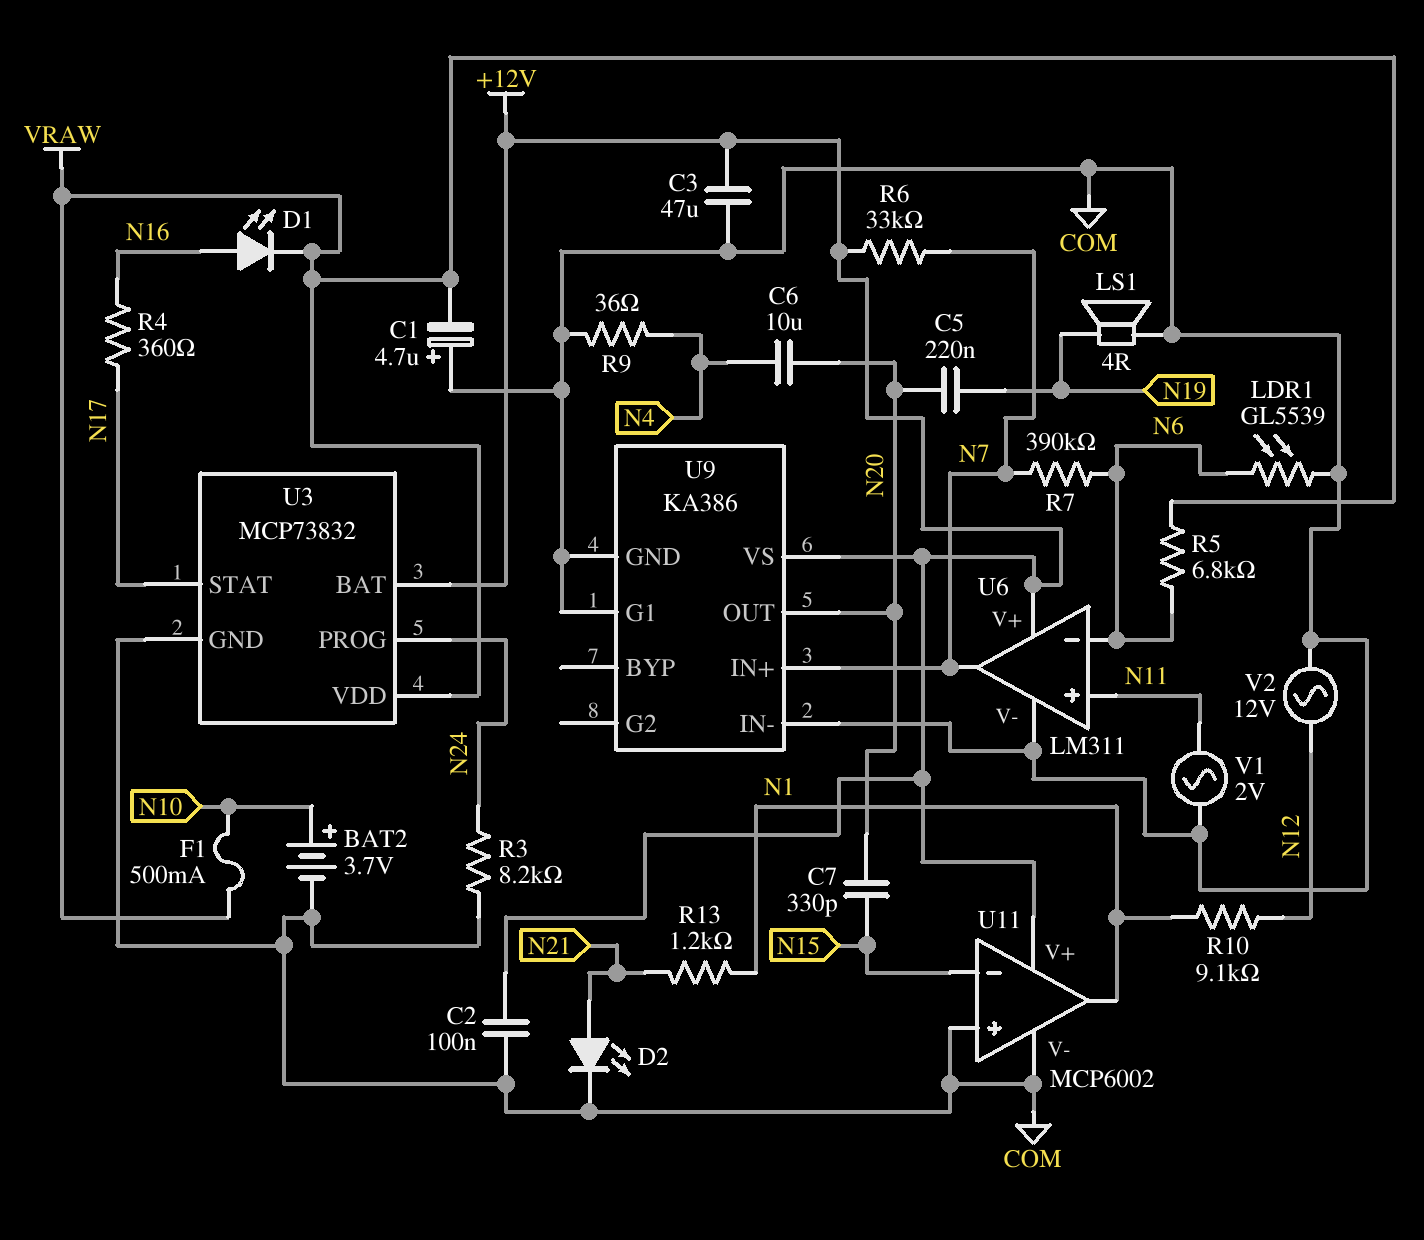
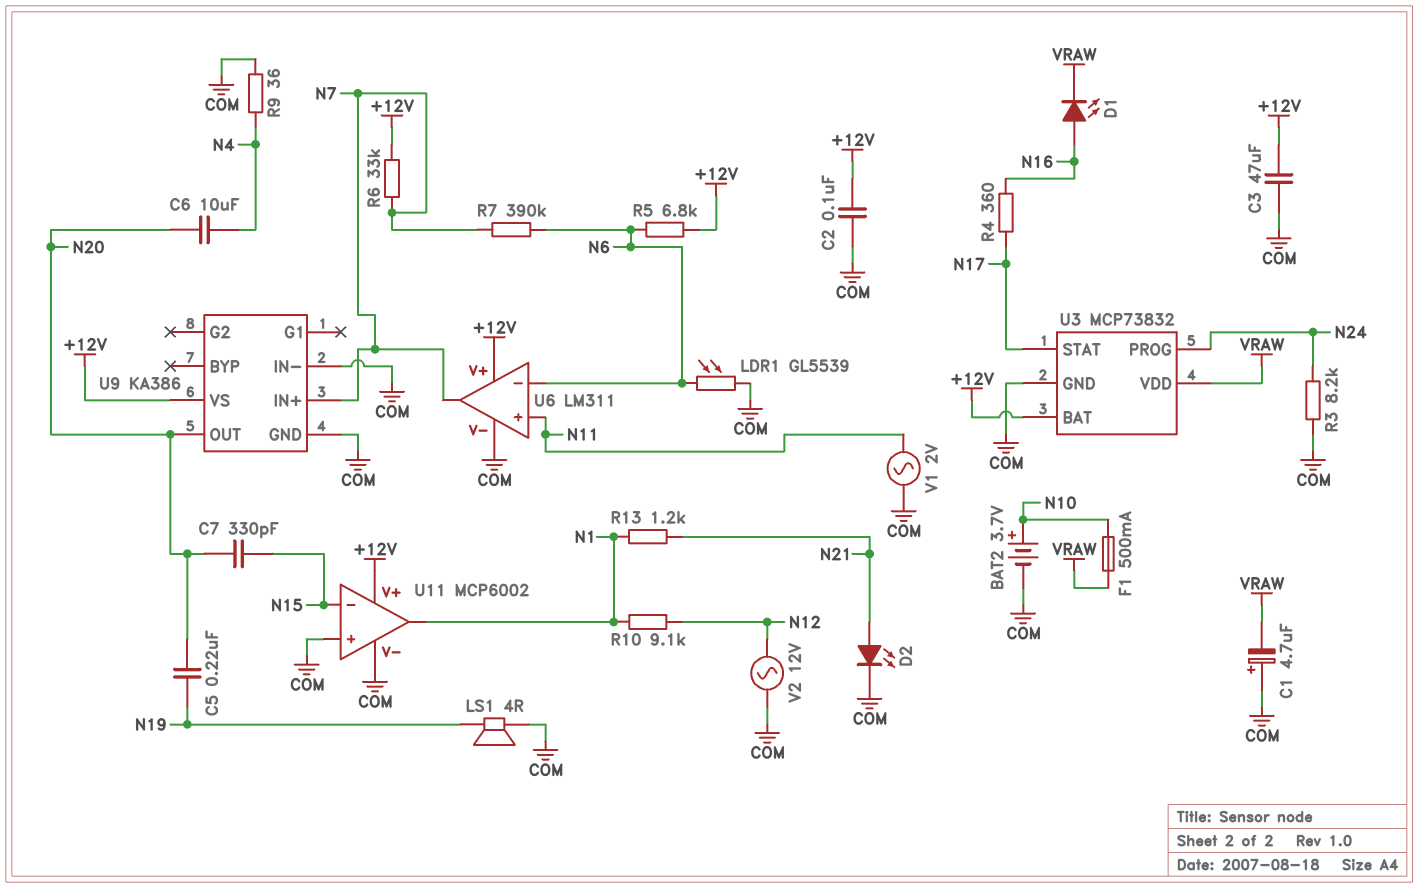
R5: 6.8k (N6, VRAW) -> 6.8k (+12V, N6)
U9 pin G1: COM -> none

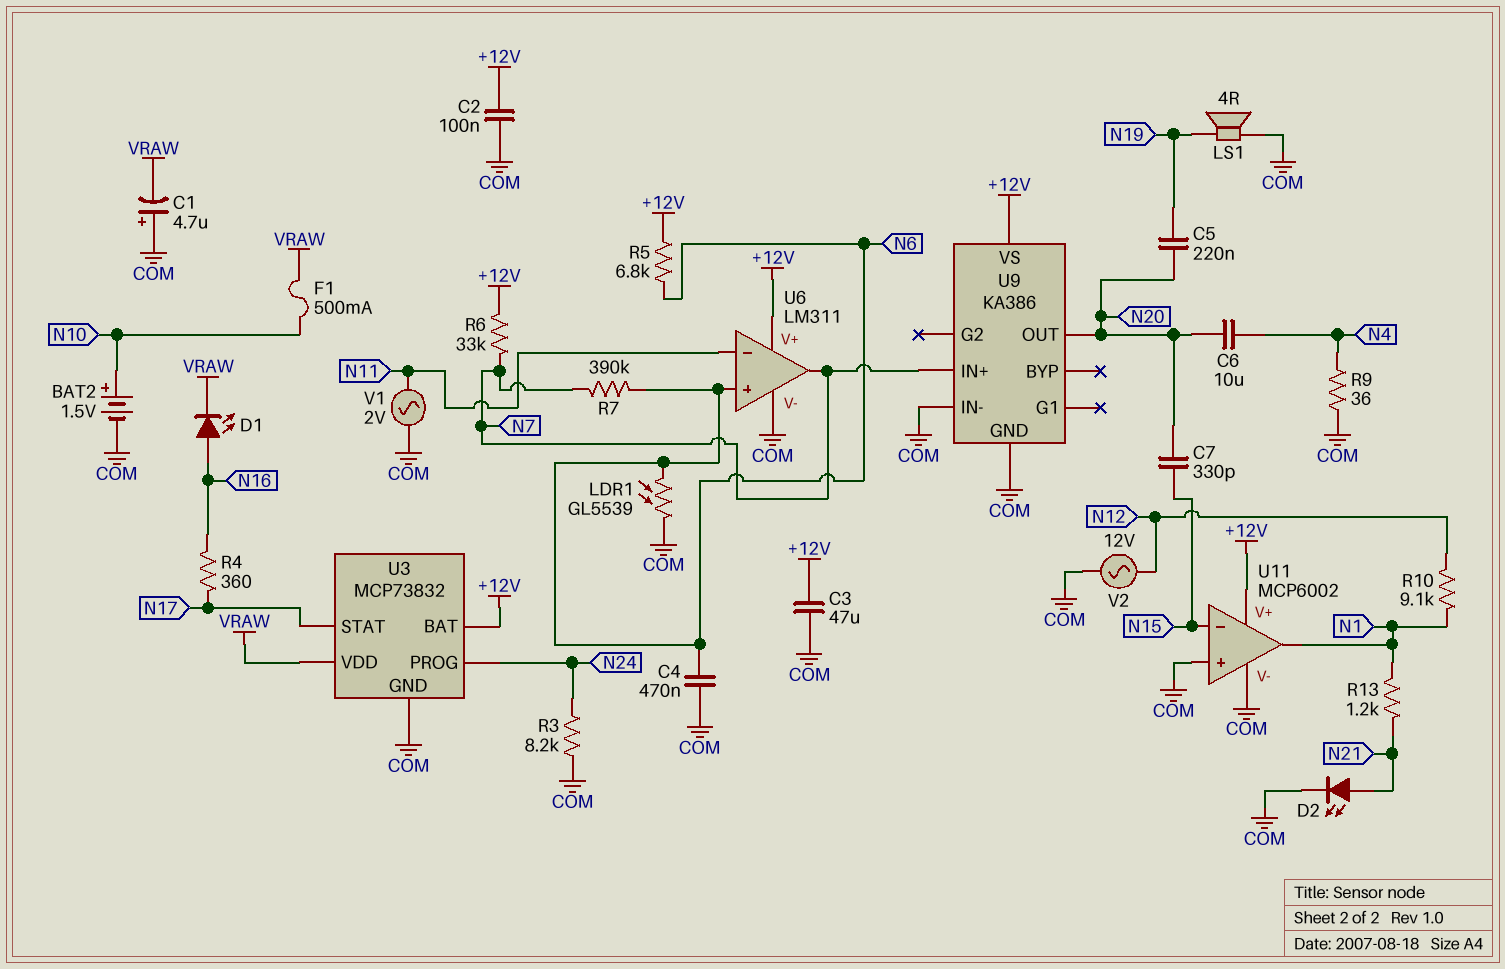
BAT2: 3.7V (plus N10, minus COM) -> 1.5V (plus N10, minus COM)
C4: none -> 470nF (COM, N6)
U6 pin in+: N11 -> N6
U6 pin in-: N6 -> N11

